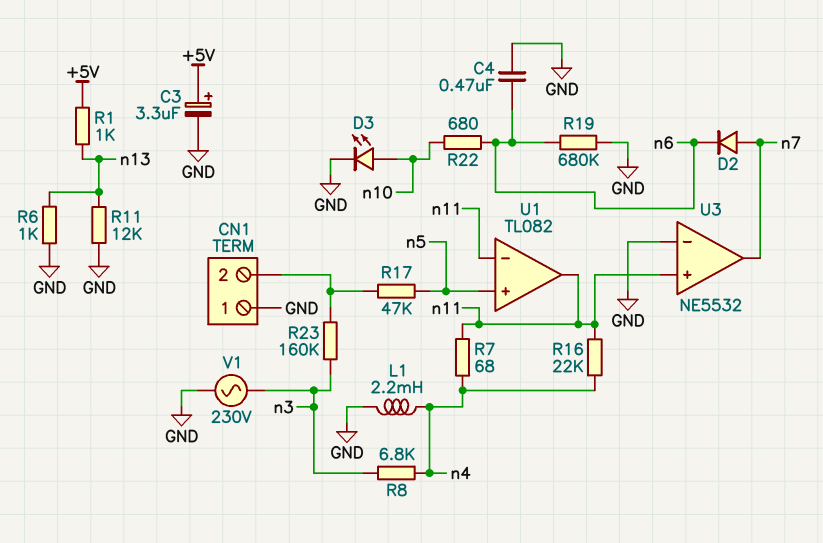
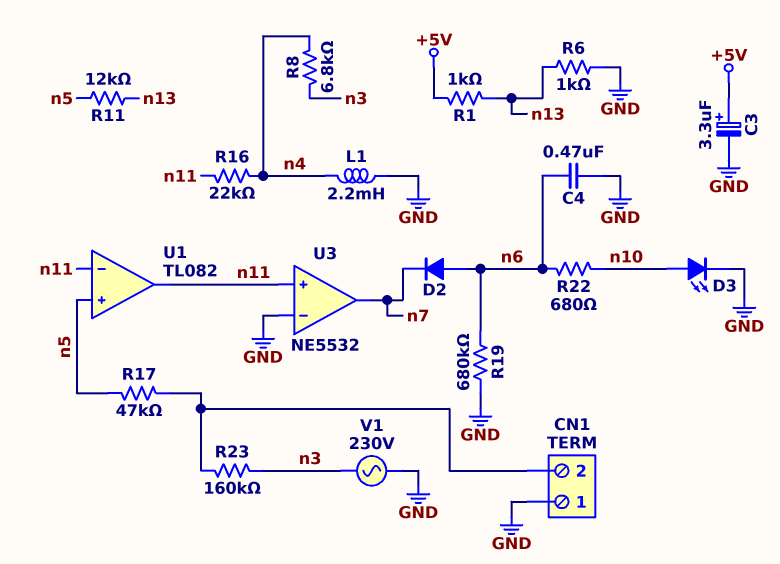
D2: diode (A n7, K n6) -> diode (A n6, K n7)
R7: 68 (n4, n11) -> none
R11: 12k (GND, n13) -> 12k (n5, n13)

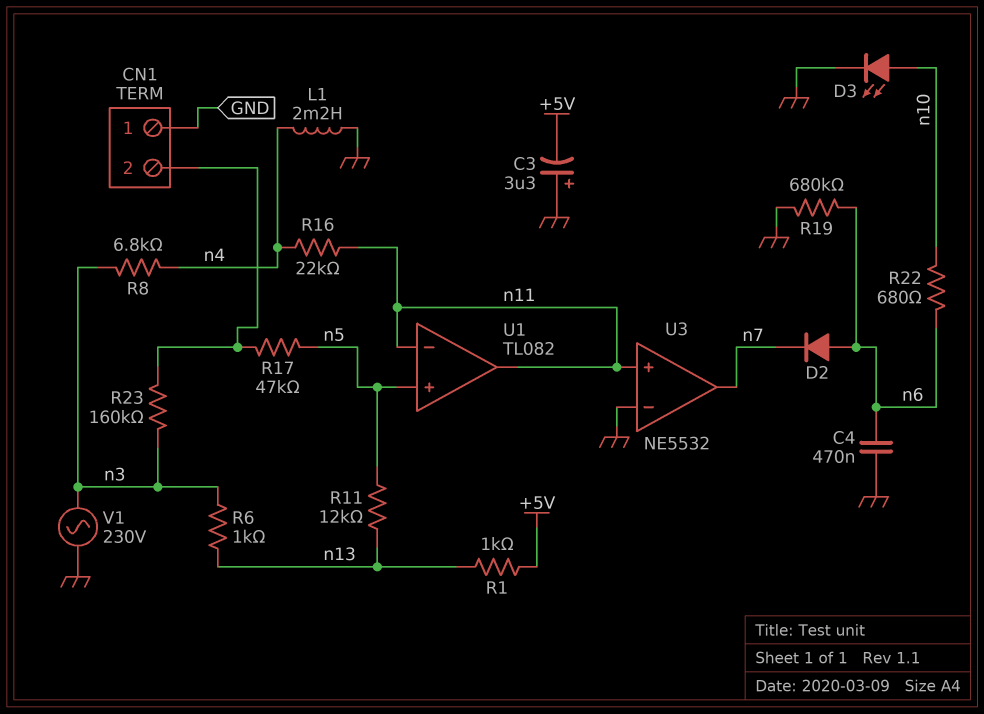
C3: 3.3uF (plus +5V, minus GND) -> 3.3uF (plus GND, minus +5V)
R6: 1k (GND, n13) -> 1k (n3, n13)

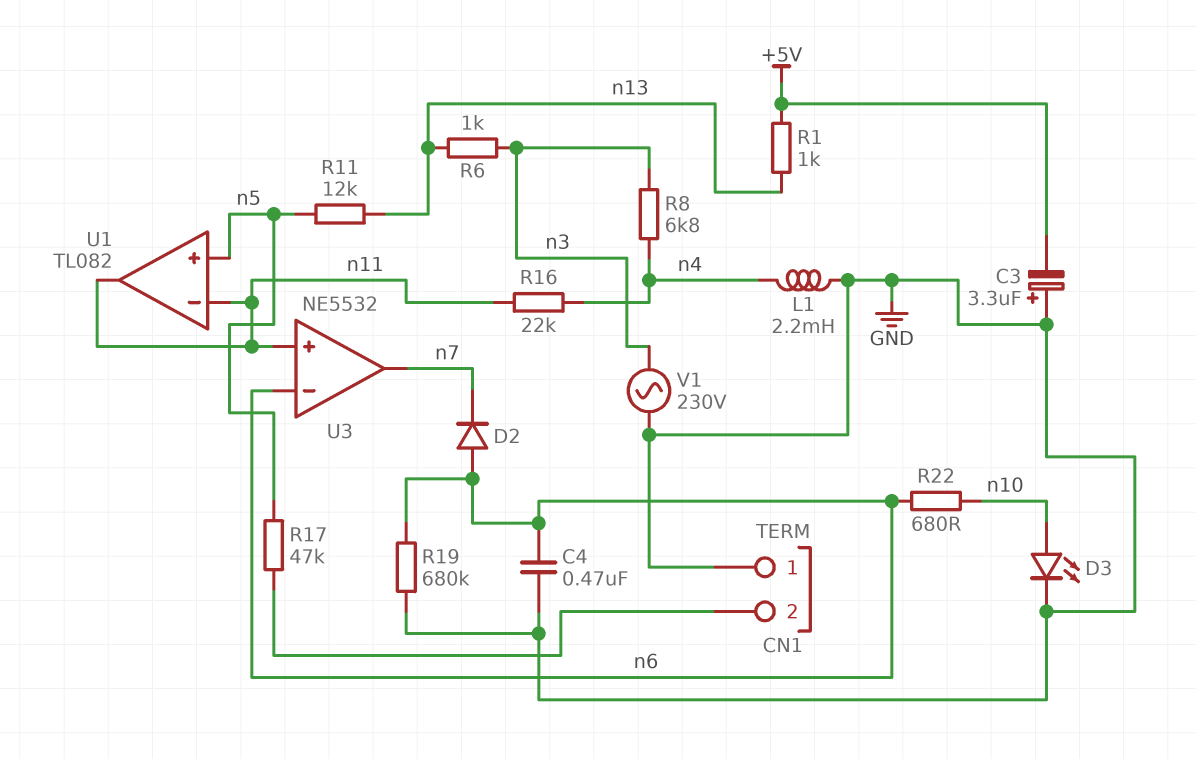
R23: 160k (CN1/2, n3) -> none
U3 pin in-: GND -> n6

